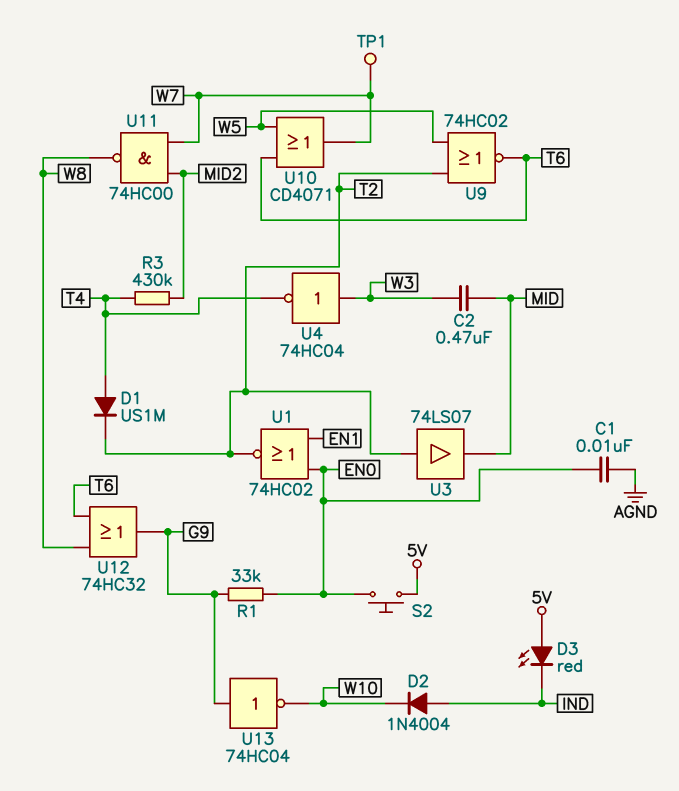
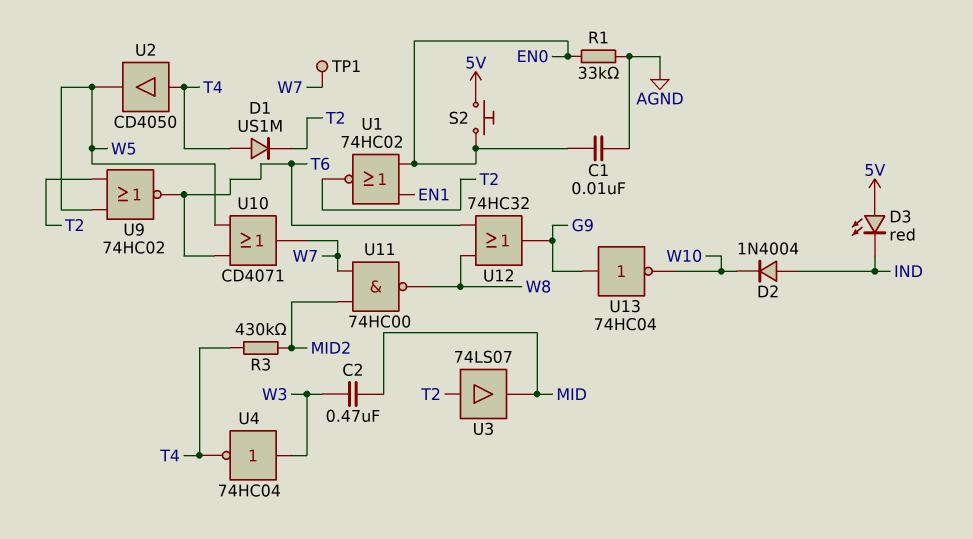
R1: 33k (EN0, G9) -> 33k (AGND, EN0)
U2: none -> buffer CD4050 (in T4, out W5)

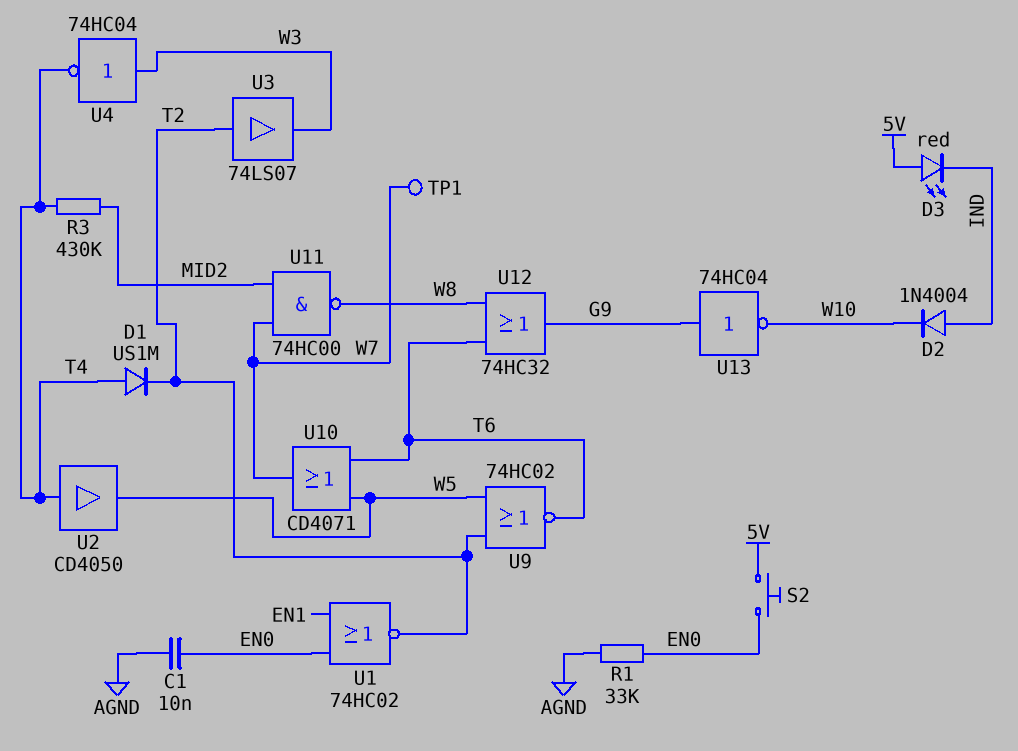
C2: 470nF (MID, W3) -> none
U3: buffer 74LS07 (in T2, out MID) -> buffer 74LS07 (in T2, out W3)

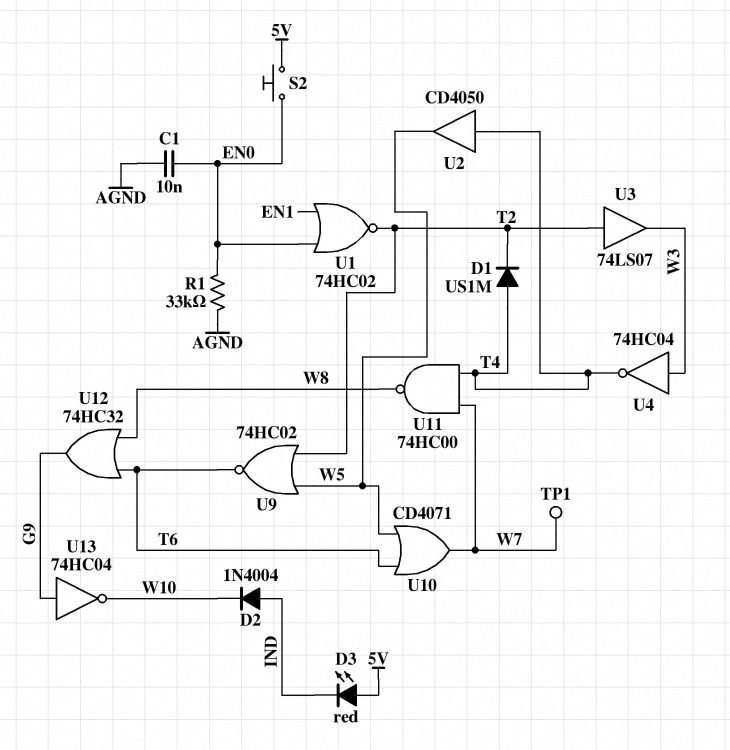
R3: 430k (MID2, T4) -> none
U11: NAND 74HC00 (in MID2, in W7, out W8) -> NAND 74HC00 (in T4, in W7, out W8)

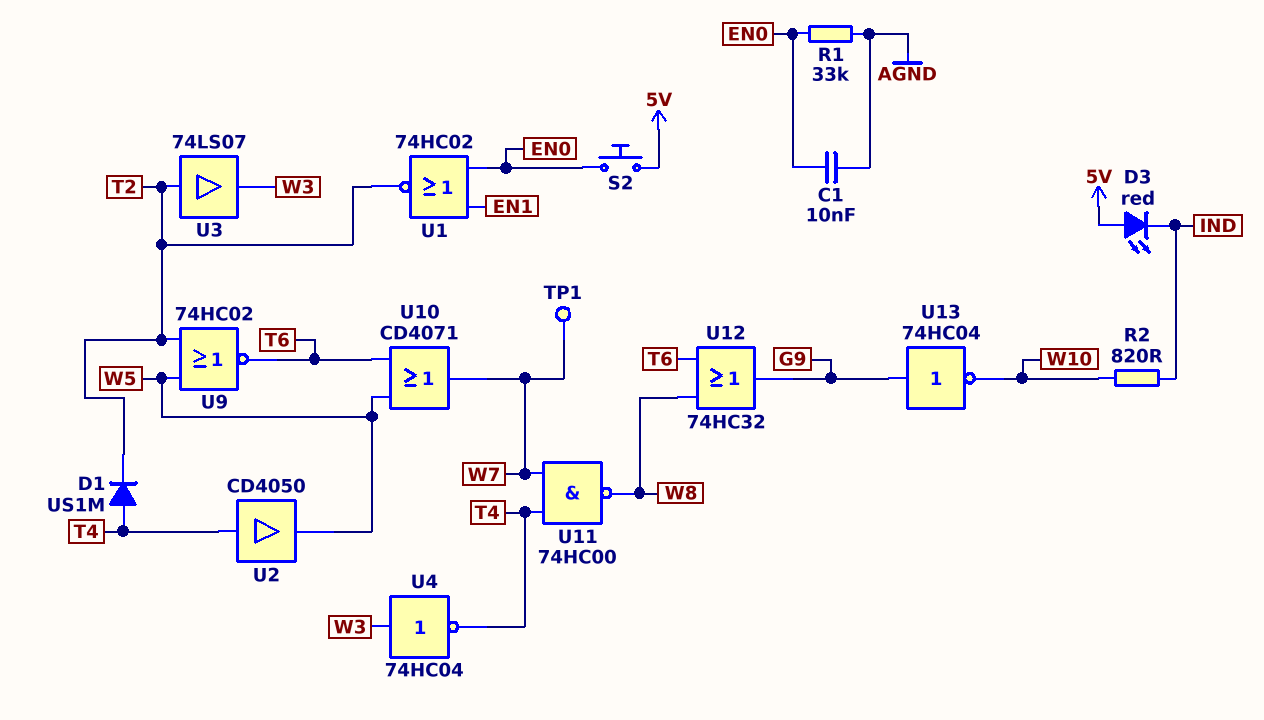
D2: diode 1N4004 (A IND, K W10) -> none
R2: none -> 820 (IND, W10)

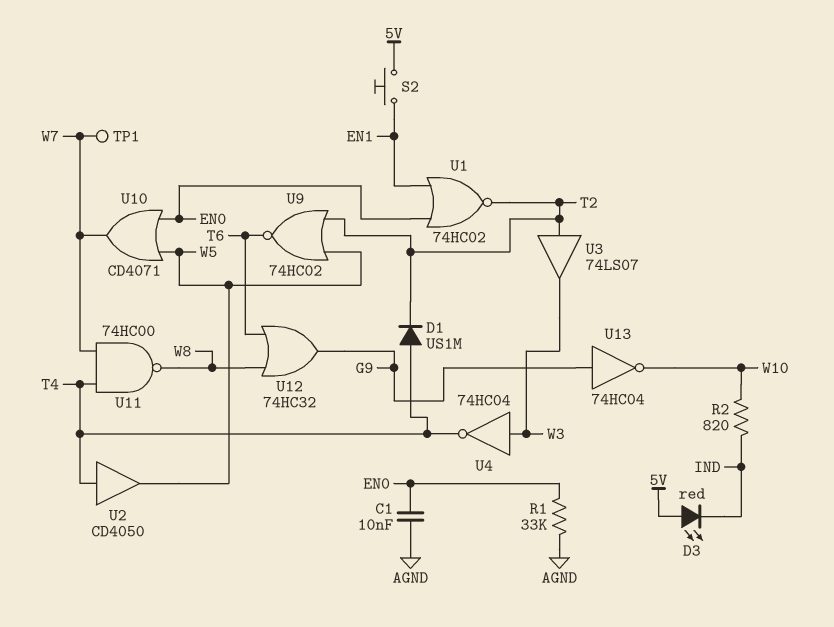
S2: button (5V, EN0) -> button (5V, EN1)
U10: OR CD4071 (in T6, in W5, out W7) -> OR CD4071 (in EN0, in W5, out W7)

